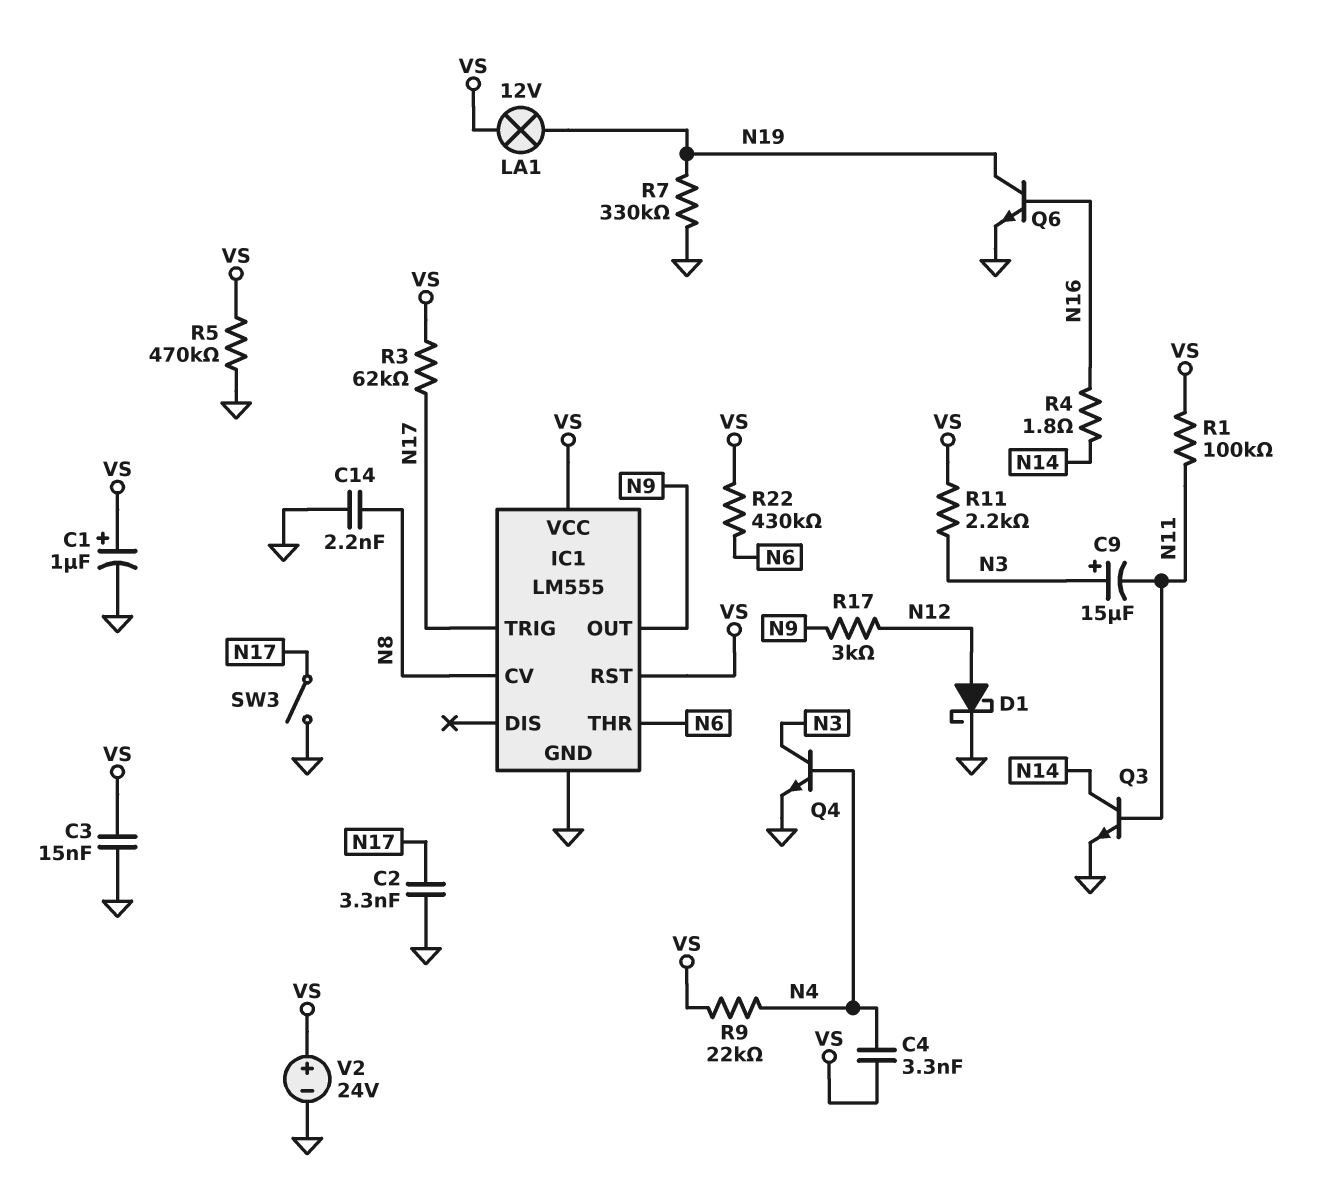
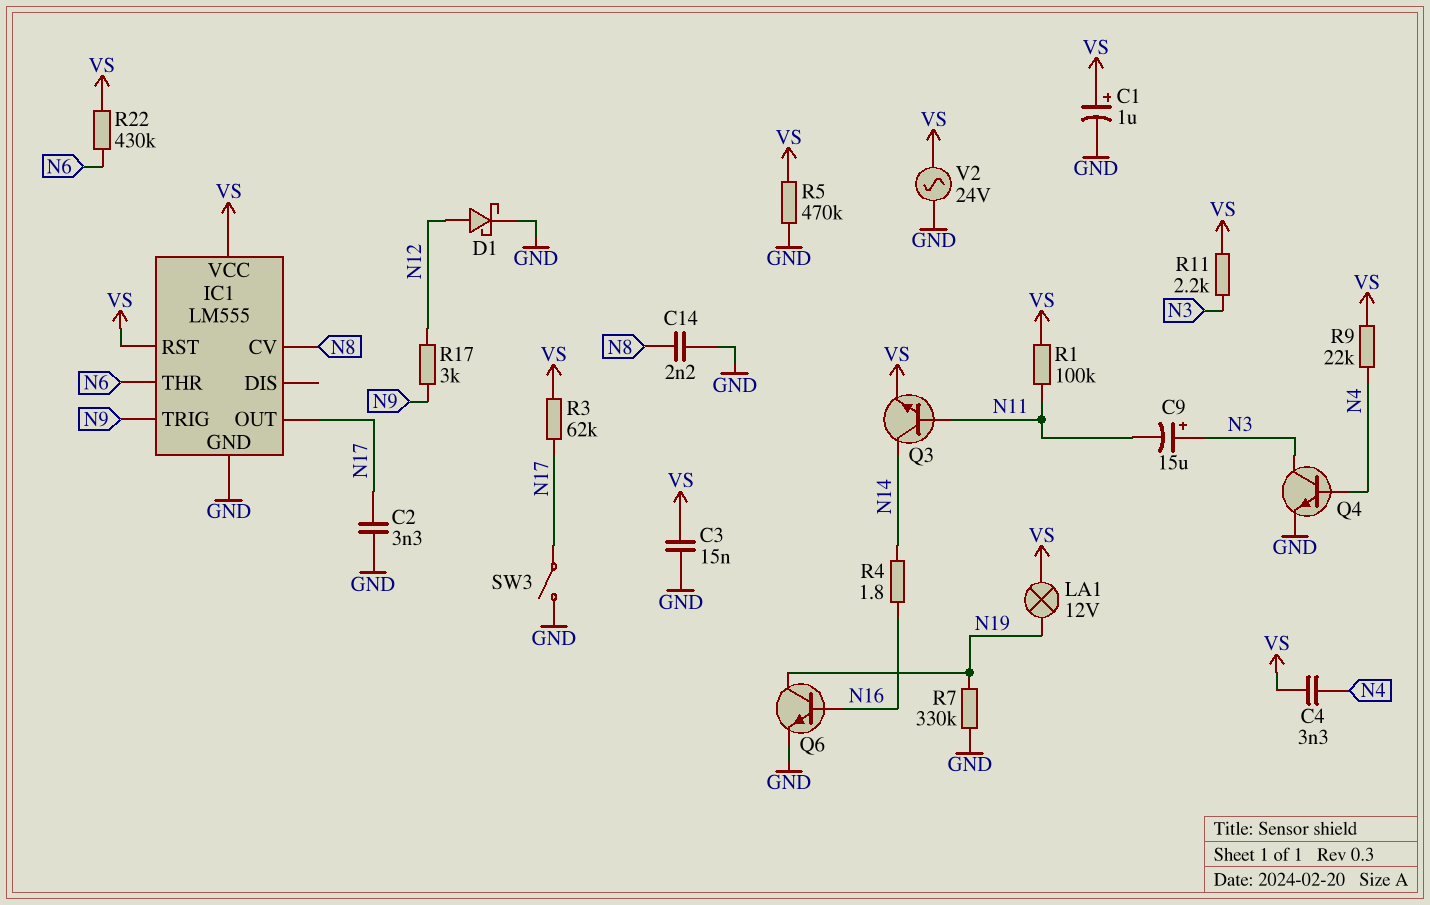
IC1 pin OUT: N9 -> N17
IC1 pin TRIG: N17 -> N9
Q3: NPN (B N11, C N14, E GND) -> NPN (B N11, C N14, E VS)
V2: 24V (plus VS, minus GND) -> AC 24V (GND, VS)

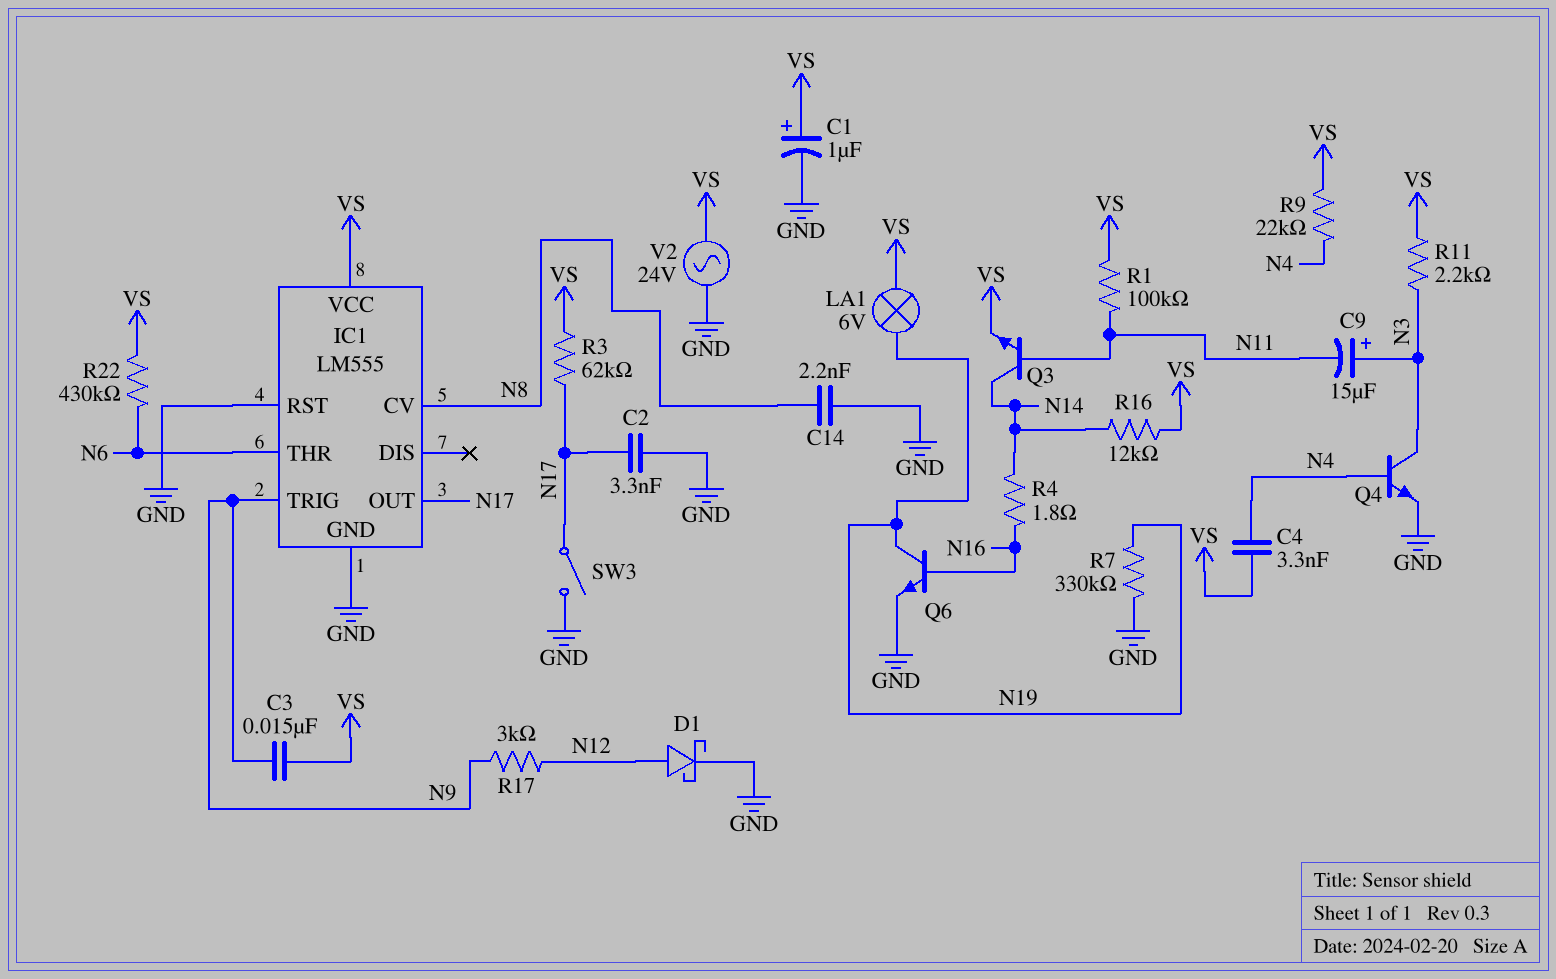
C3: 15nF (GND, VS) -> 15nF (N9, VS)
IC1 pin RST: VS -> GND
LA1: lamp 12V (N19, VS) -> lamp 6V (N19, VS)
R5: 470k (GND, VS) -> none
R16: none -> 12k (N14, VS)

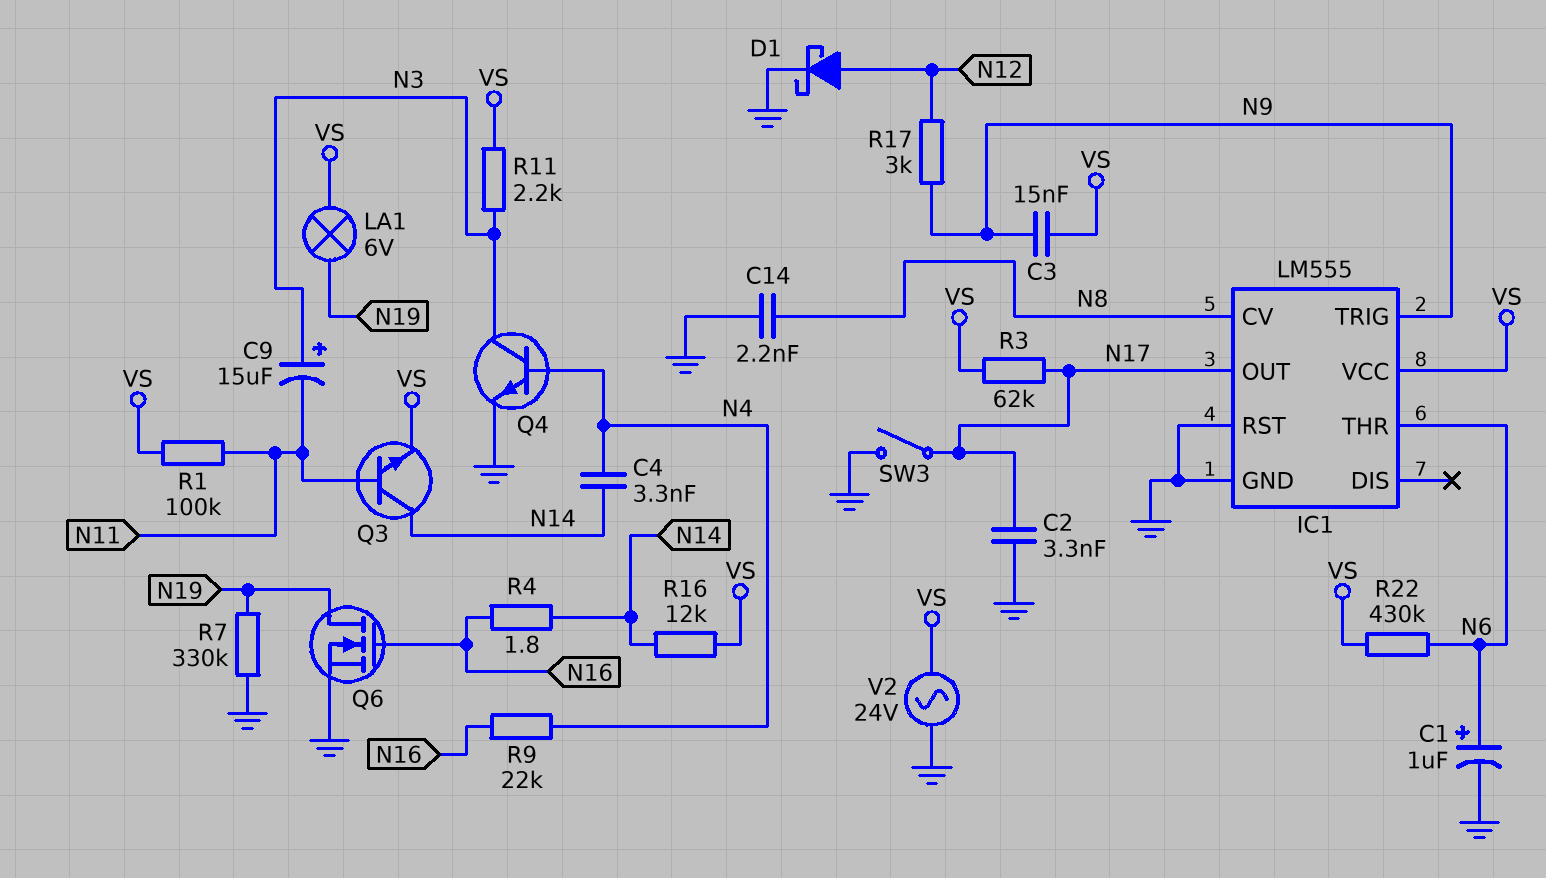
C1: 1uF (plus VS, minus GND) -> 1uF (plus N6, minus GND)
C4: 3.3nF (N4, VS) -> 3.3nF (N4, N14)
Q6: NPN (B N16, C N19, E GND) -> NMOS (G N16, D N19, S GND)
R9: 22k (N4, VS) -> 22k (N4, N16)

